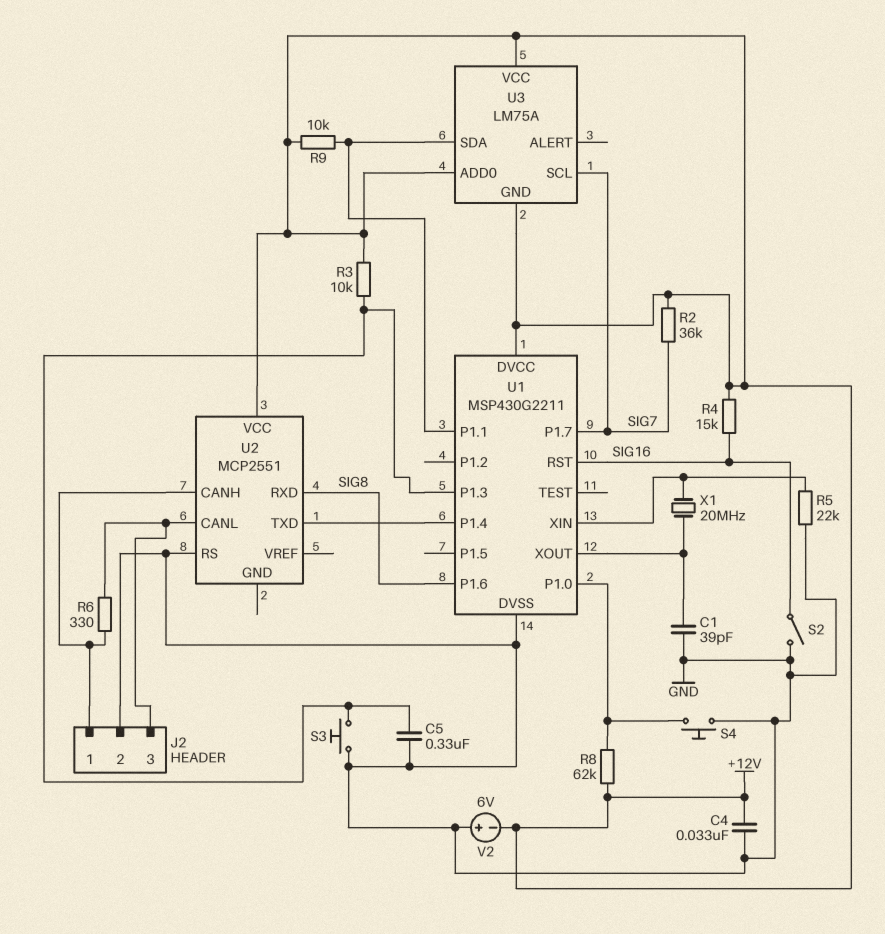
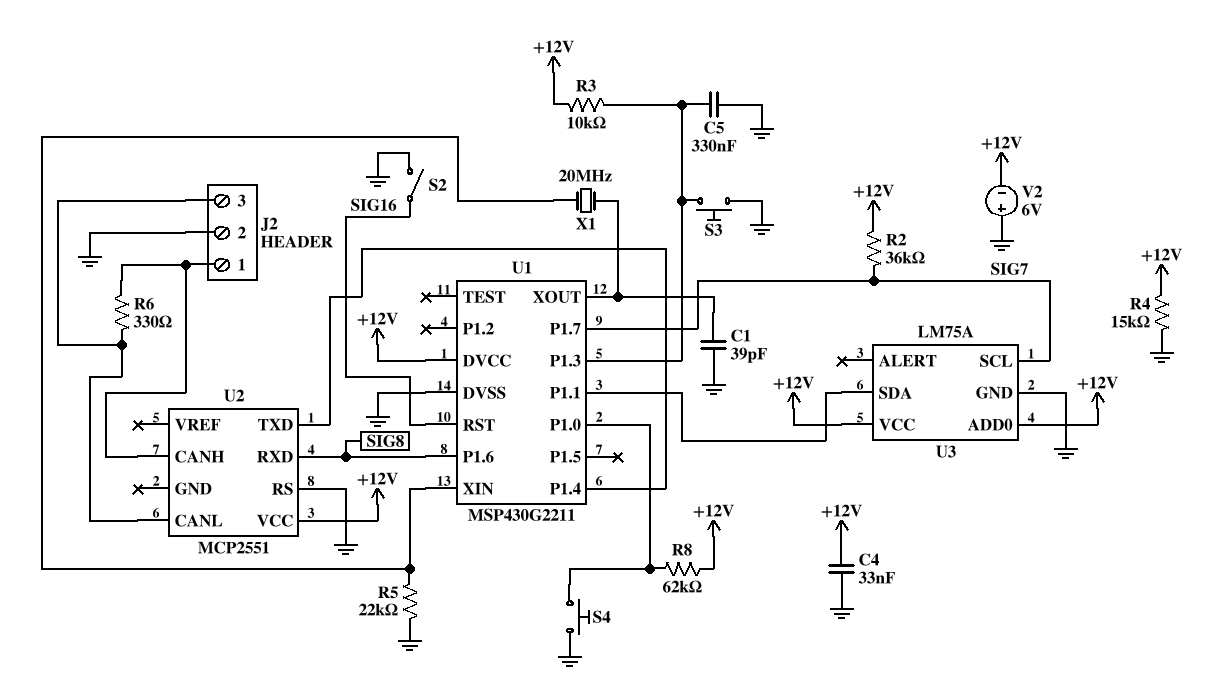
R4: 15k (+12V, SIG16) -> 15k (+12V, GND)
R9: 10k (+12V, U1/P1.1) -> none
U3 pin GND: +12V -> GND

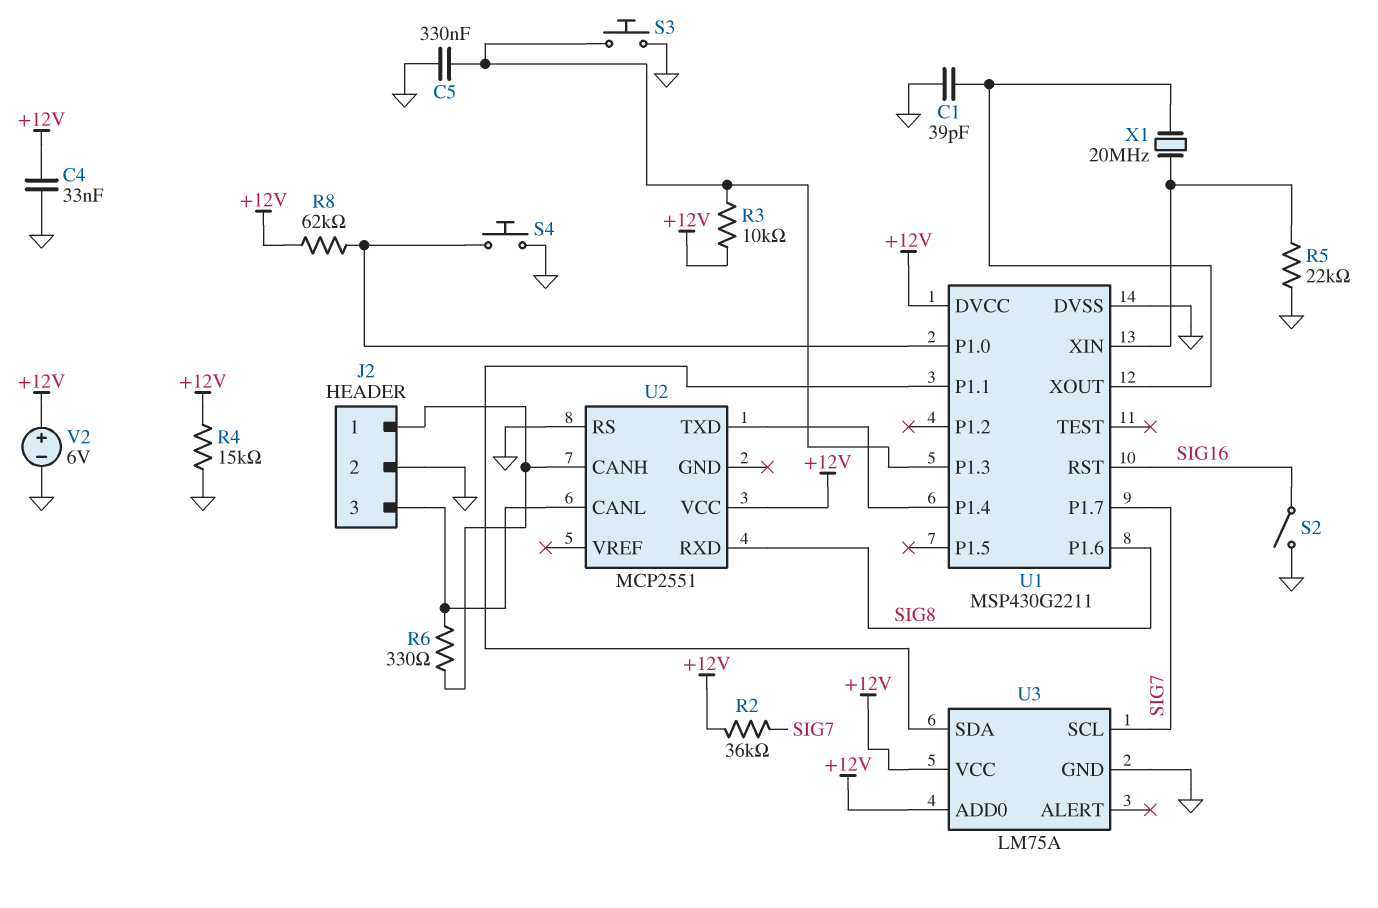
V2: 6V (plus GND, minus +12V) -> 6V (plus +12V, minus GND)

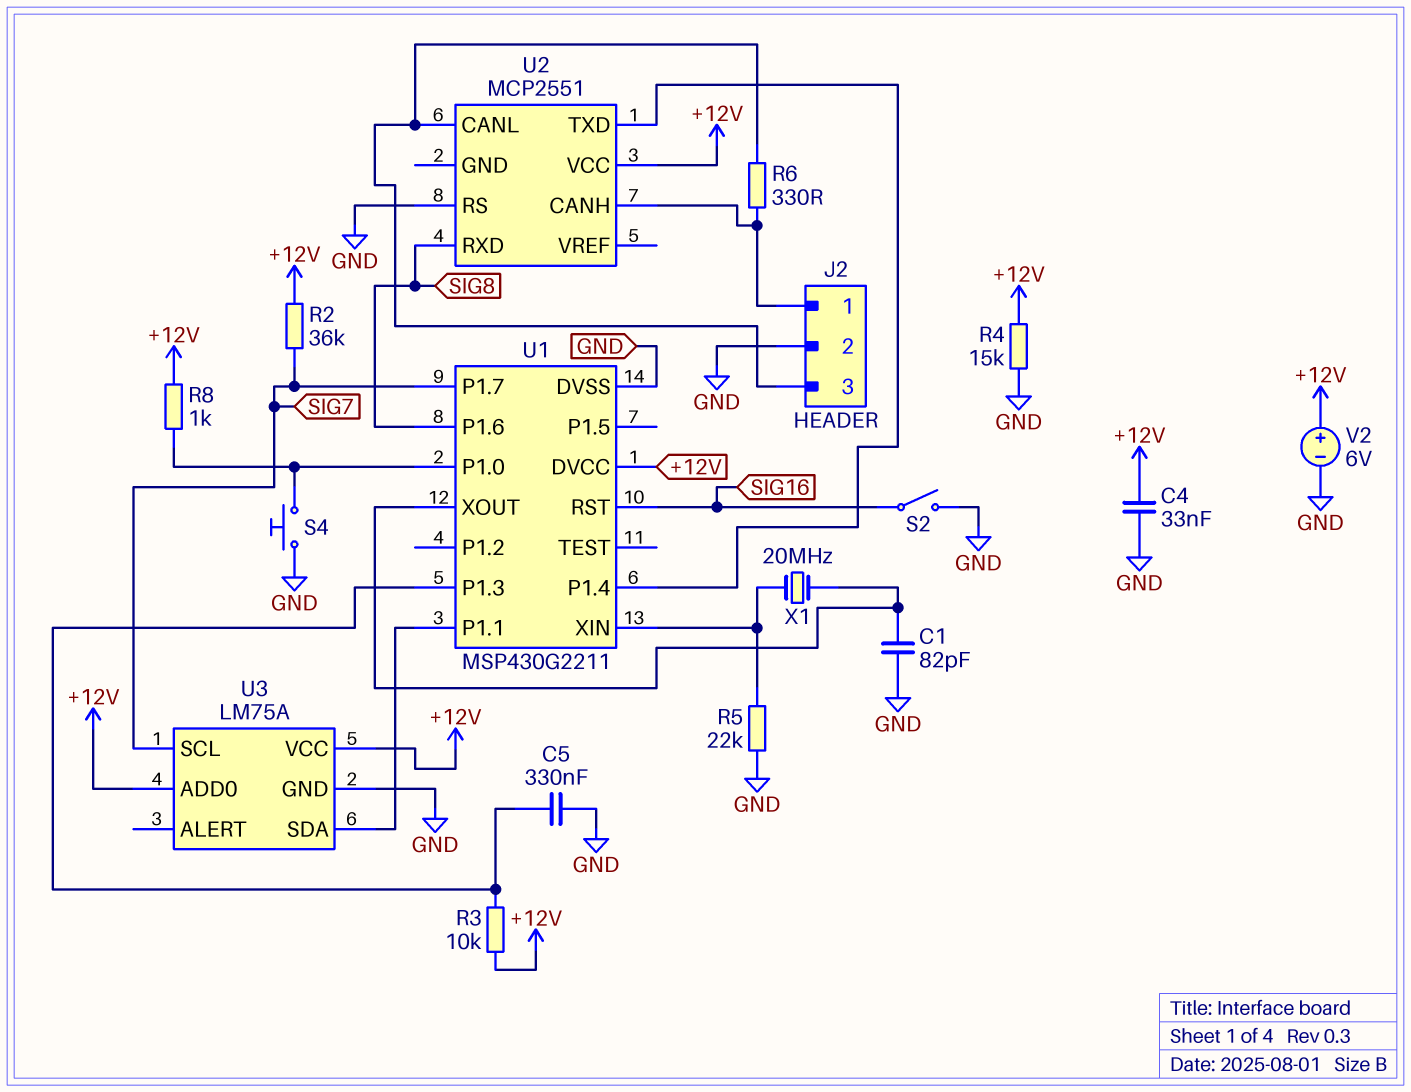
C1: 39pF (GND, U1/XOUT) -> 82pF (GND, U1/XOUT)
R8: 62k (+12V, U1/P1.0) -> 1k (+12V, U1/P1.0)
S3: button (GND, U1/P1.3) -> none

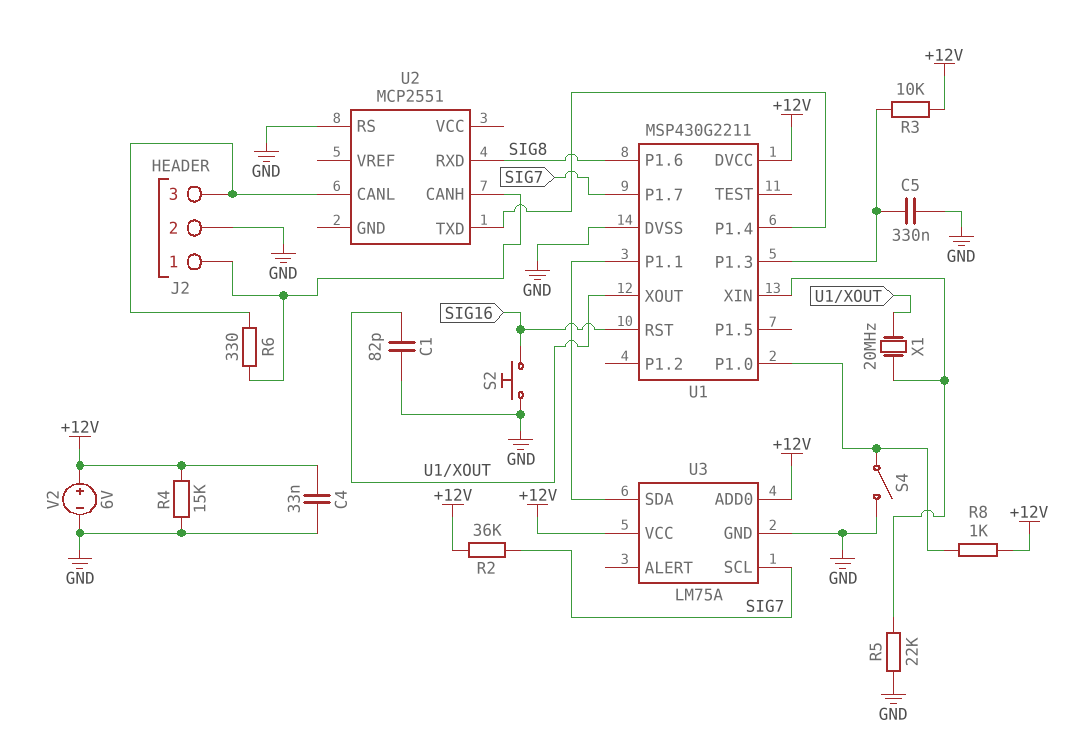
S2: switch (GND, SIG16) -> button (GND, SIG16)
S4: button (GND, U1/P1.0) -> switch (GND, U1/P1.0)
U2 pin VCC: +12V -> none

